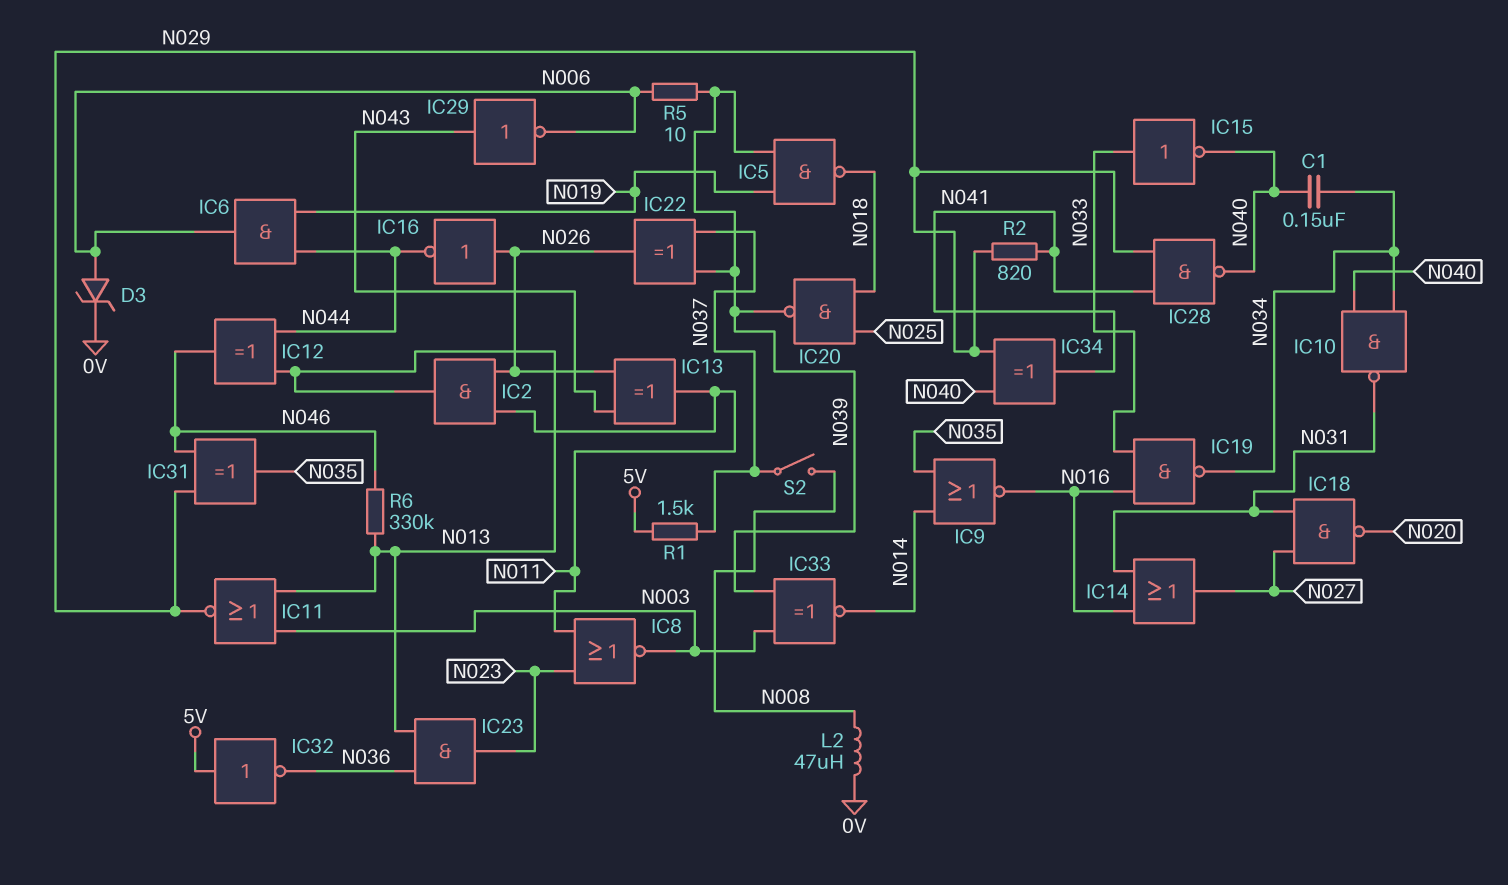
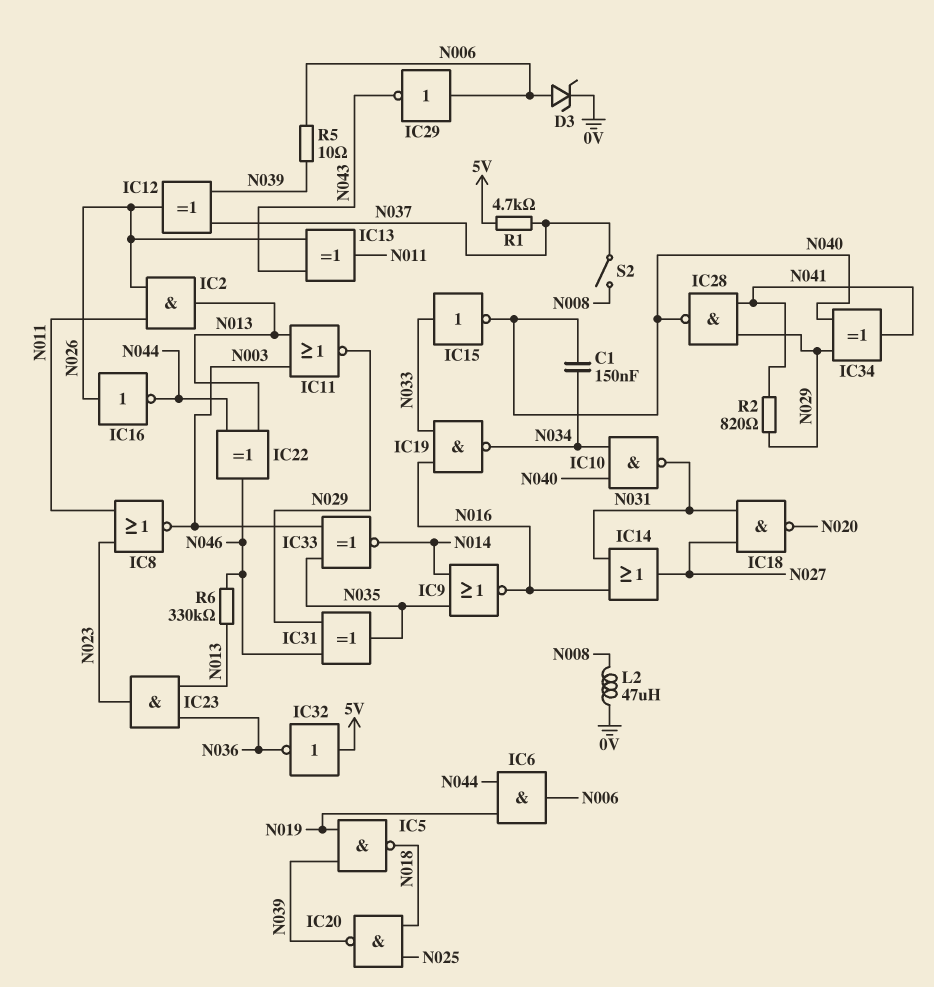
IC12: XOR (in N013, in N044, out N046) -> XOR (in N037, in N039, out N026)
IC22: XOR (in N037, in N039, out N026) -> XOR (in N013, in N044, out N046)
IC29: NOT (in N043, out N006) -> NOT (in N006, out N043)
IC33: XNOR (in N003, in N039, out N014) -> XNOR (in N003, in N035, out N014)
R1: 1.5k (5V, N037) -> 4.7k (5V, N037)

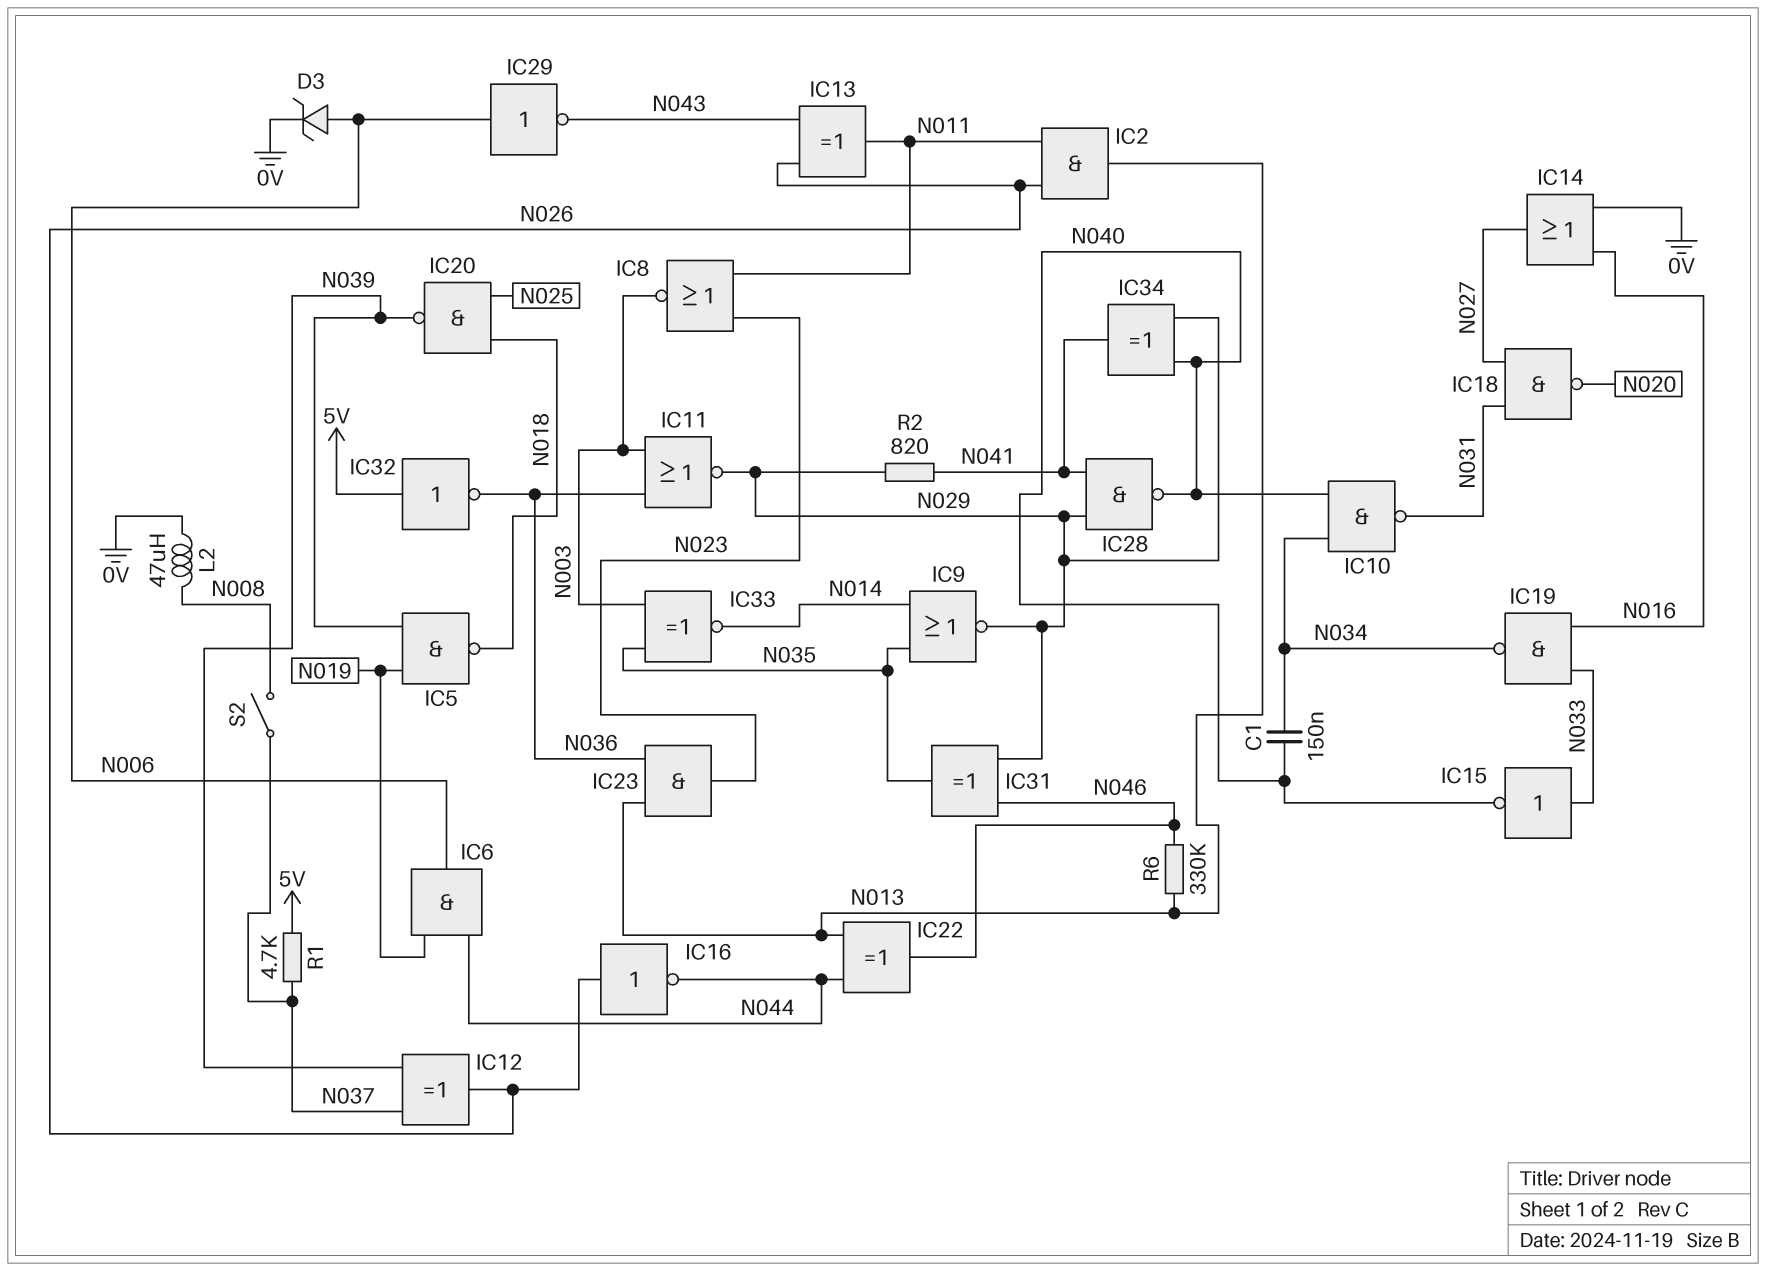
IC9: NOR (in N014, in N035, out N016) -> NOR (in N014, in N035, out N029)
IC11: NOR (in N003, in N013, out N029) -> NOR (in N003, in N036, out N029)
IC14: OR (in N016, in N031, out N027) -> OR (in 0V, in N016, out N027)
R5: 10 (N006, N039) -> none

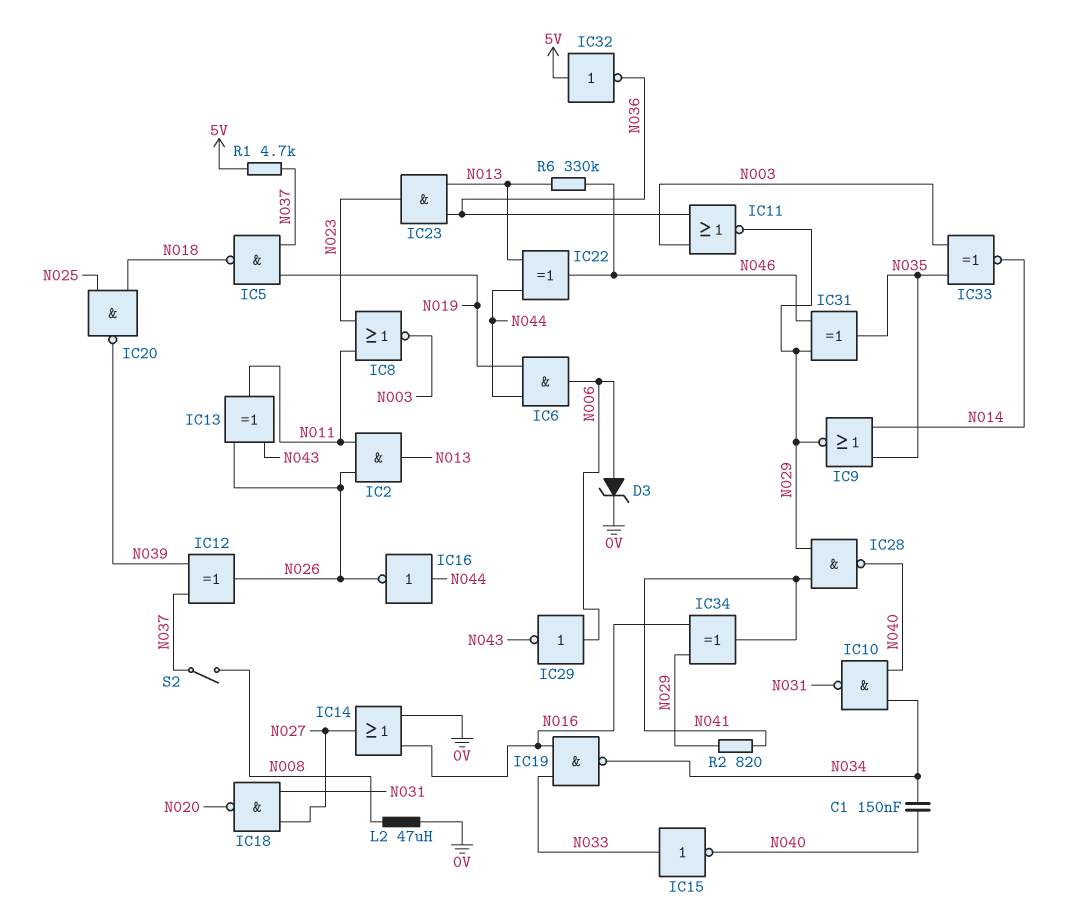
IC5: NAND (in N019, in N039, out N018) -> NAND (in N019, in N037, out N018)
IC16: NOT (in N026, out N044) -> NOT (in N044, out N026)
IC34: XOR (in N029, in N040, out N041) -> XOR (in N016, in N029, out N041)

